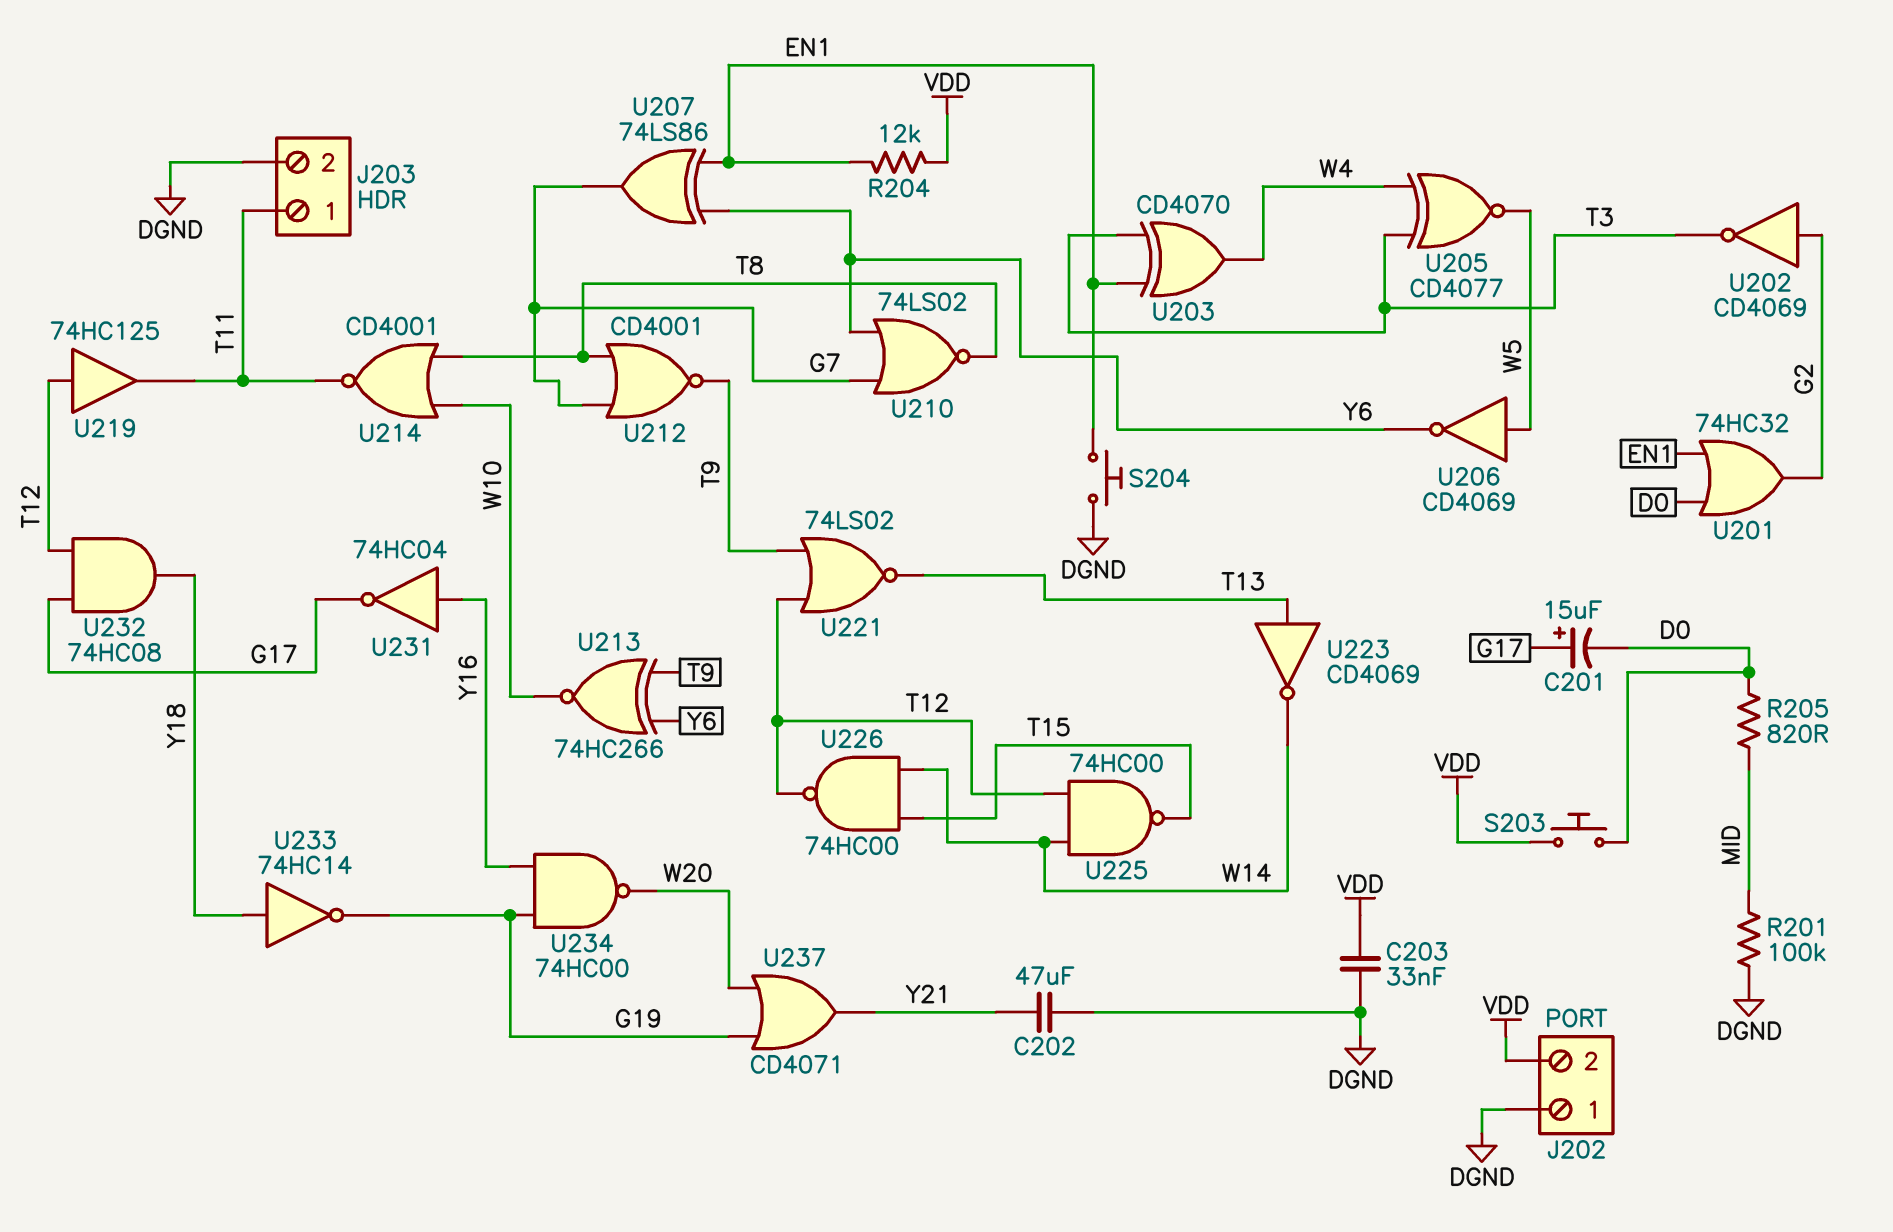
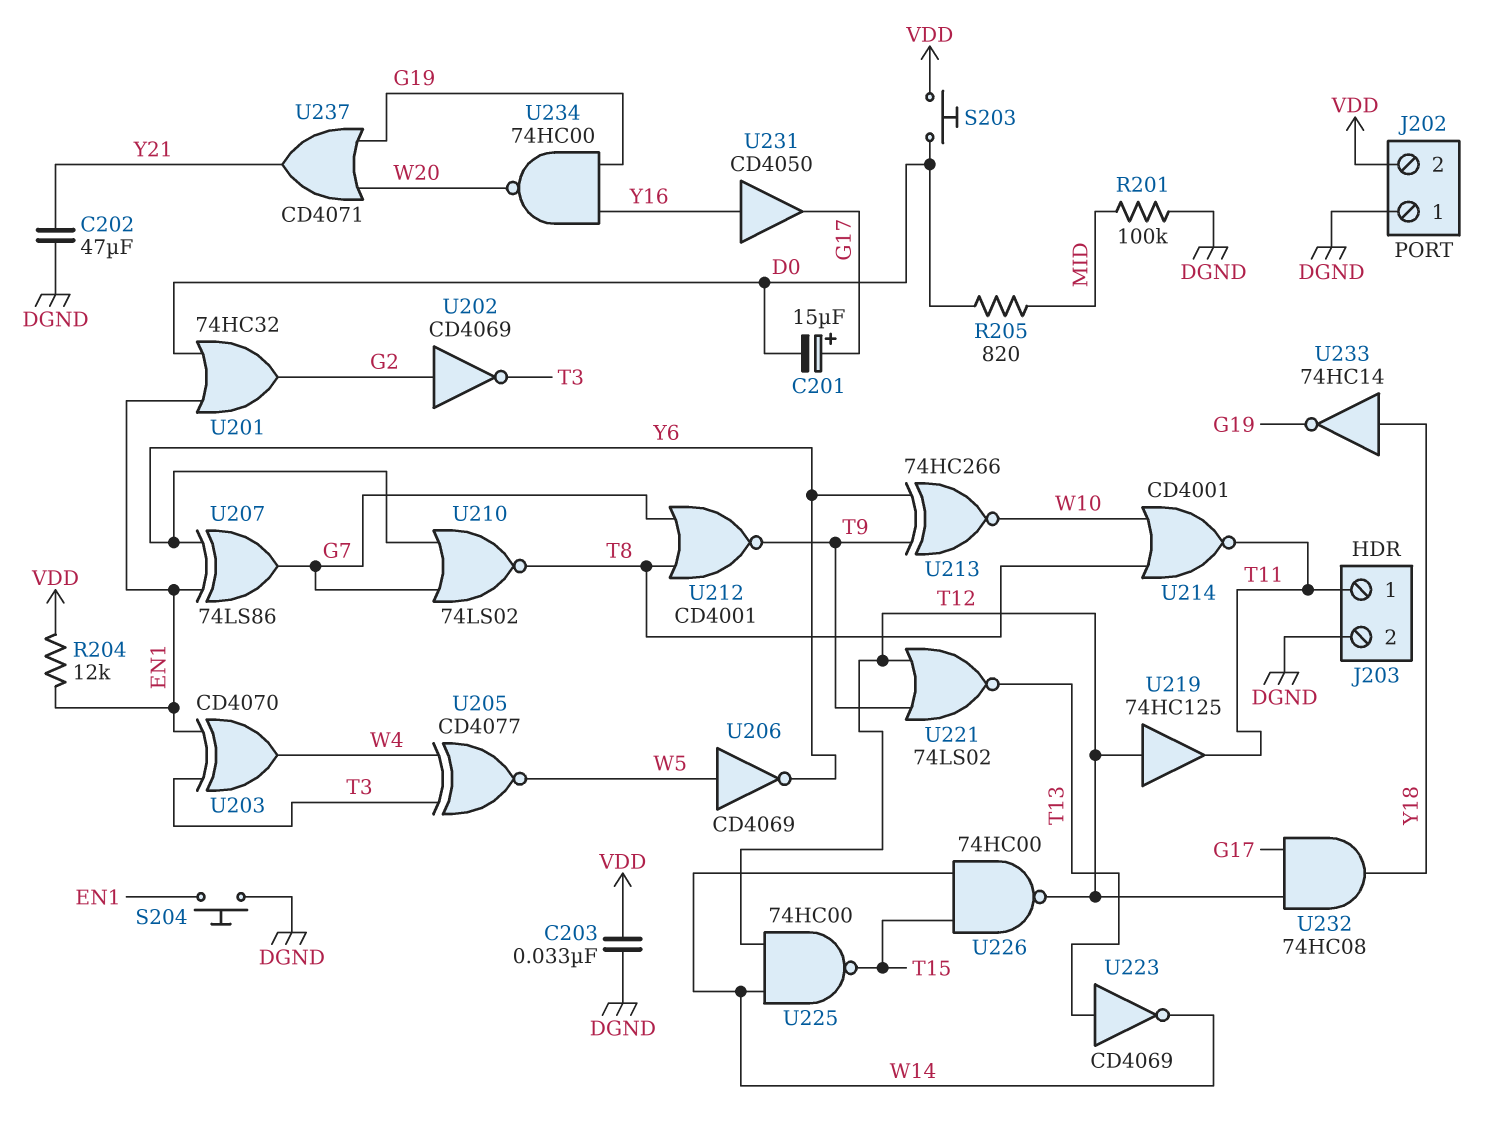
U231: NOT 74HC04 (in Y16, out G17) -> buffer CD4050 (in Y16, out G17)

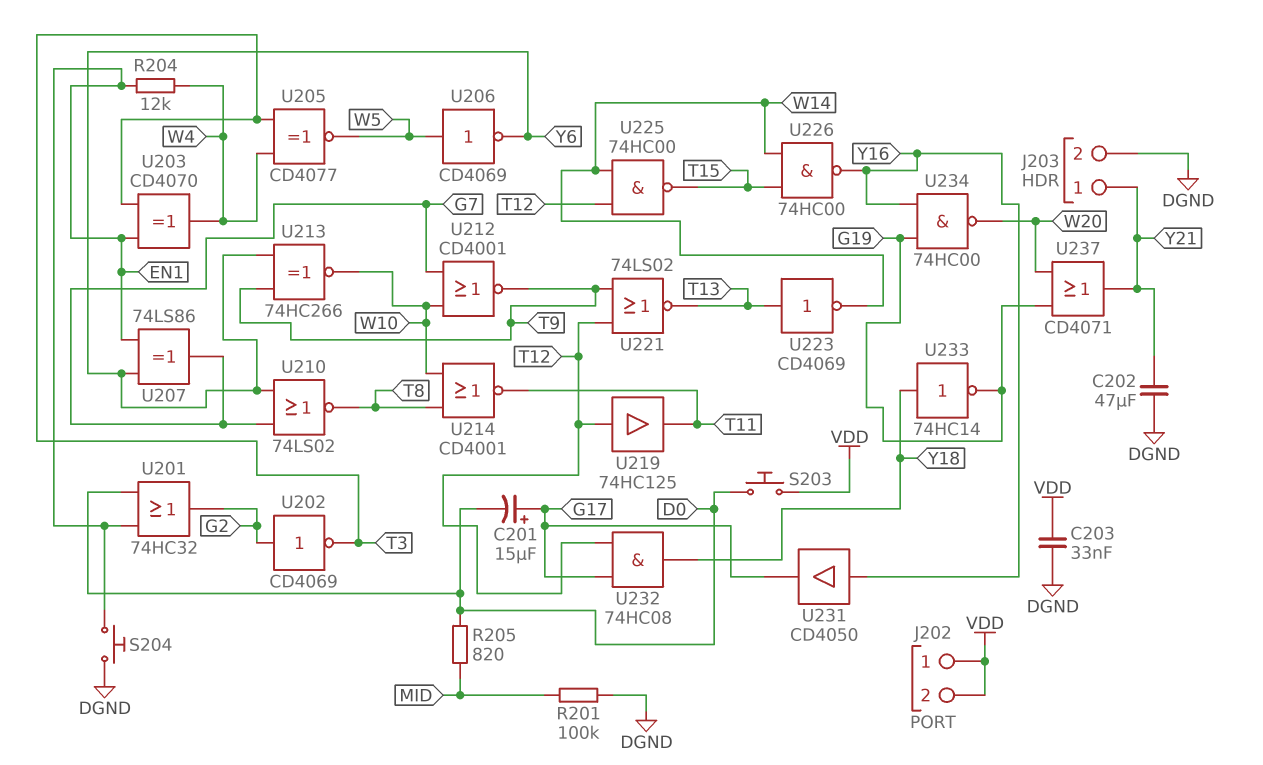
J202 pin 1: DGND -> VDD
J203 pin 1: T11 -> Y21
R204: 12k (EN1, VDD) -> 12k (EN1, W4)
U212: NOR CD4001 (in G7, in T8, out T9) -> NOR CD4001 (in G7, in W10, out T9)
U226: NAND 74HC00 (in T15, in W14, out T12) -> NAND 74HC00 (in T15, in W14, out Y16)

